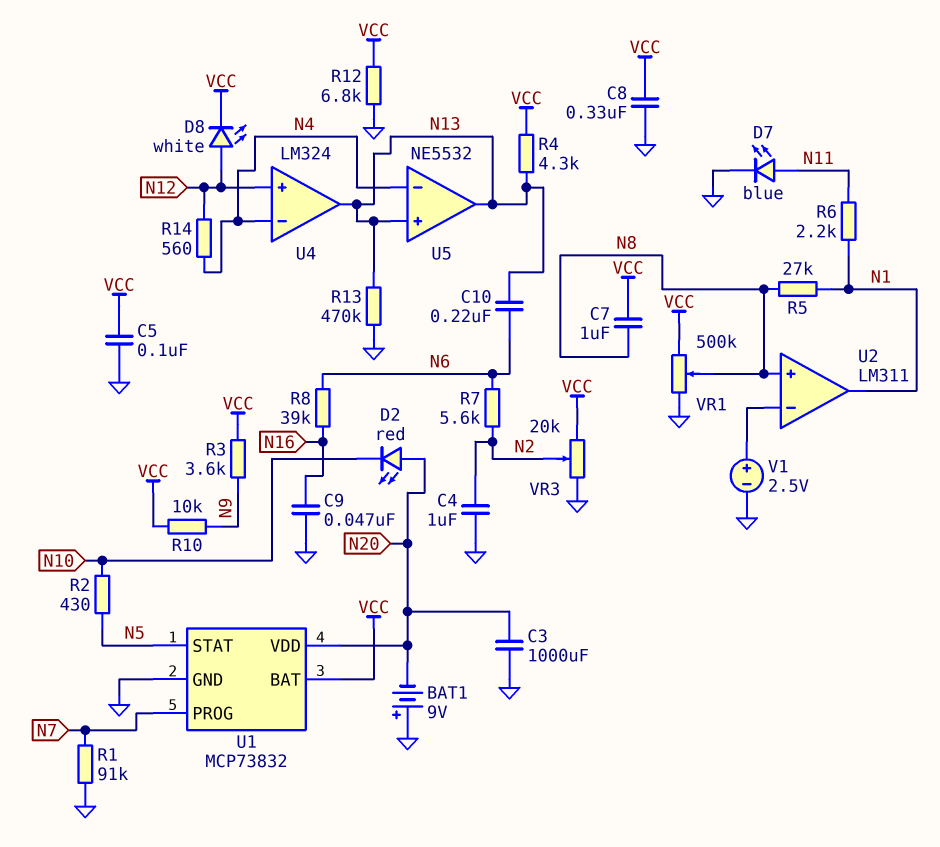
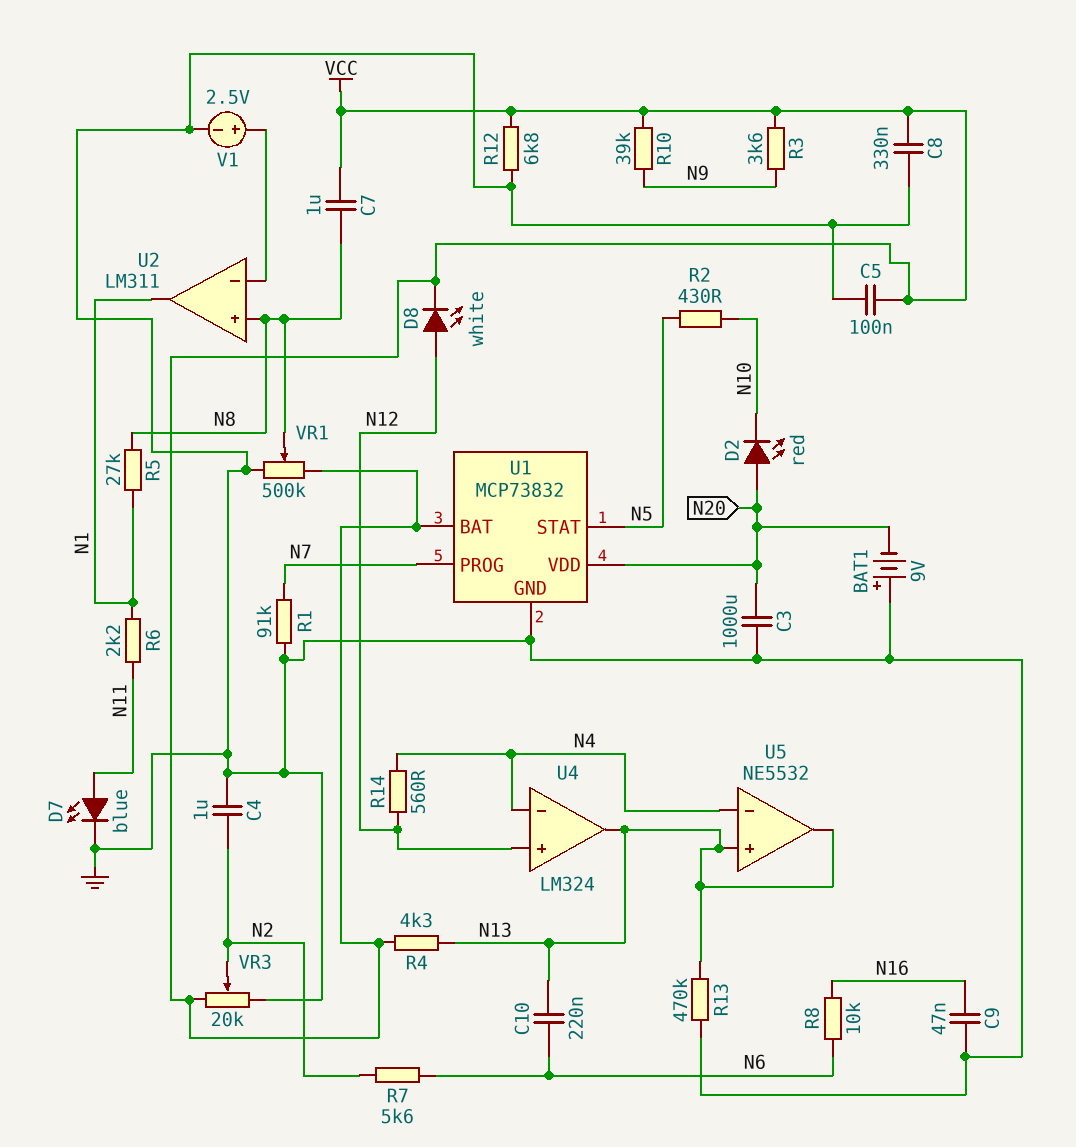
R8: 39k (N6, N16) -> 10k (N6, N16)
R10: 10k (N9, VCC) -> 39k (N9, VCC)

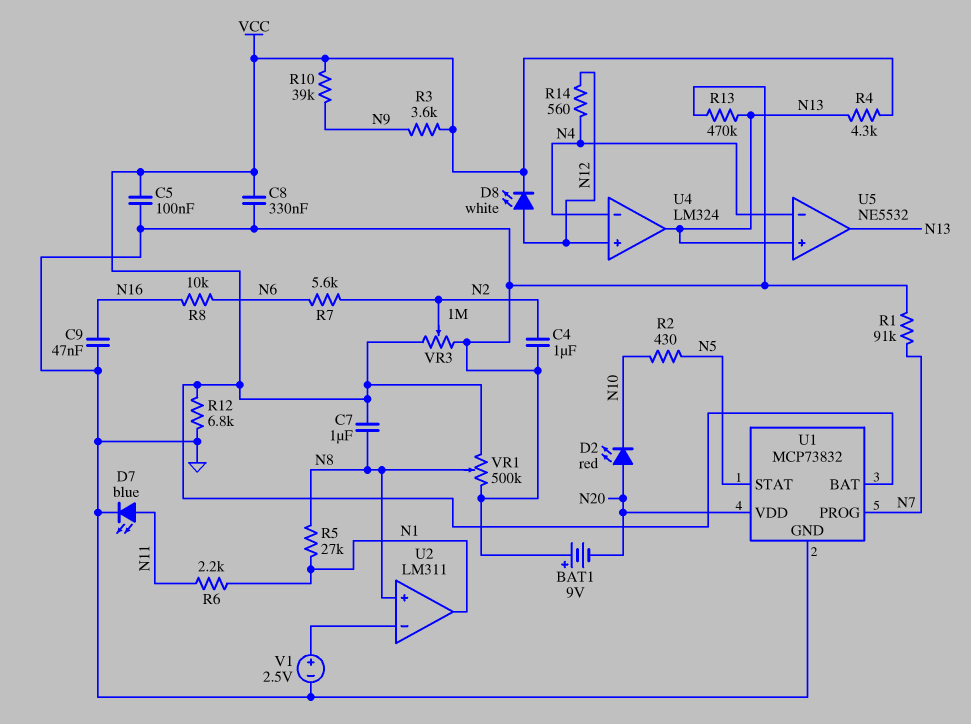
C3: 1000uF (GND, N20) -> none
C10: 220nF (N6, N13) -> none
VR3: 20k (GND, VCC, wiper N2) -> 1M (GND, VCC, wiper N2)

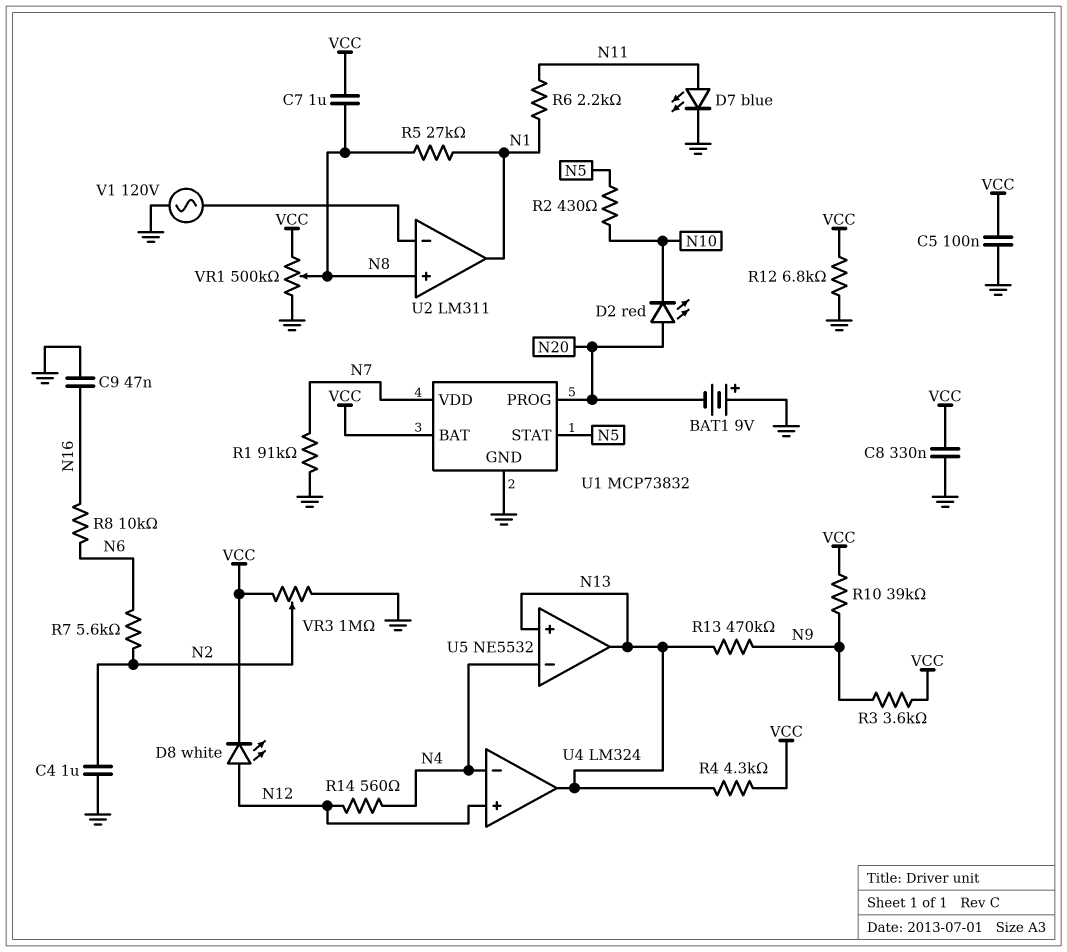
R13: 470k (GND, N13) -> 470k (N9, N13)
U1 pin PROG: N7 -> N20
U1 pin VDD: N20 -> N7
V1: 2.5V (plus U2/in-, minus GND) -> AC 120V (GND, U2/in-)

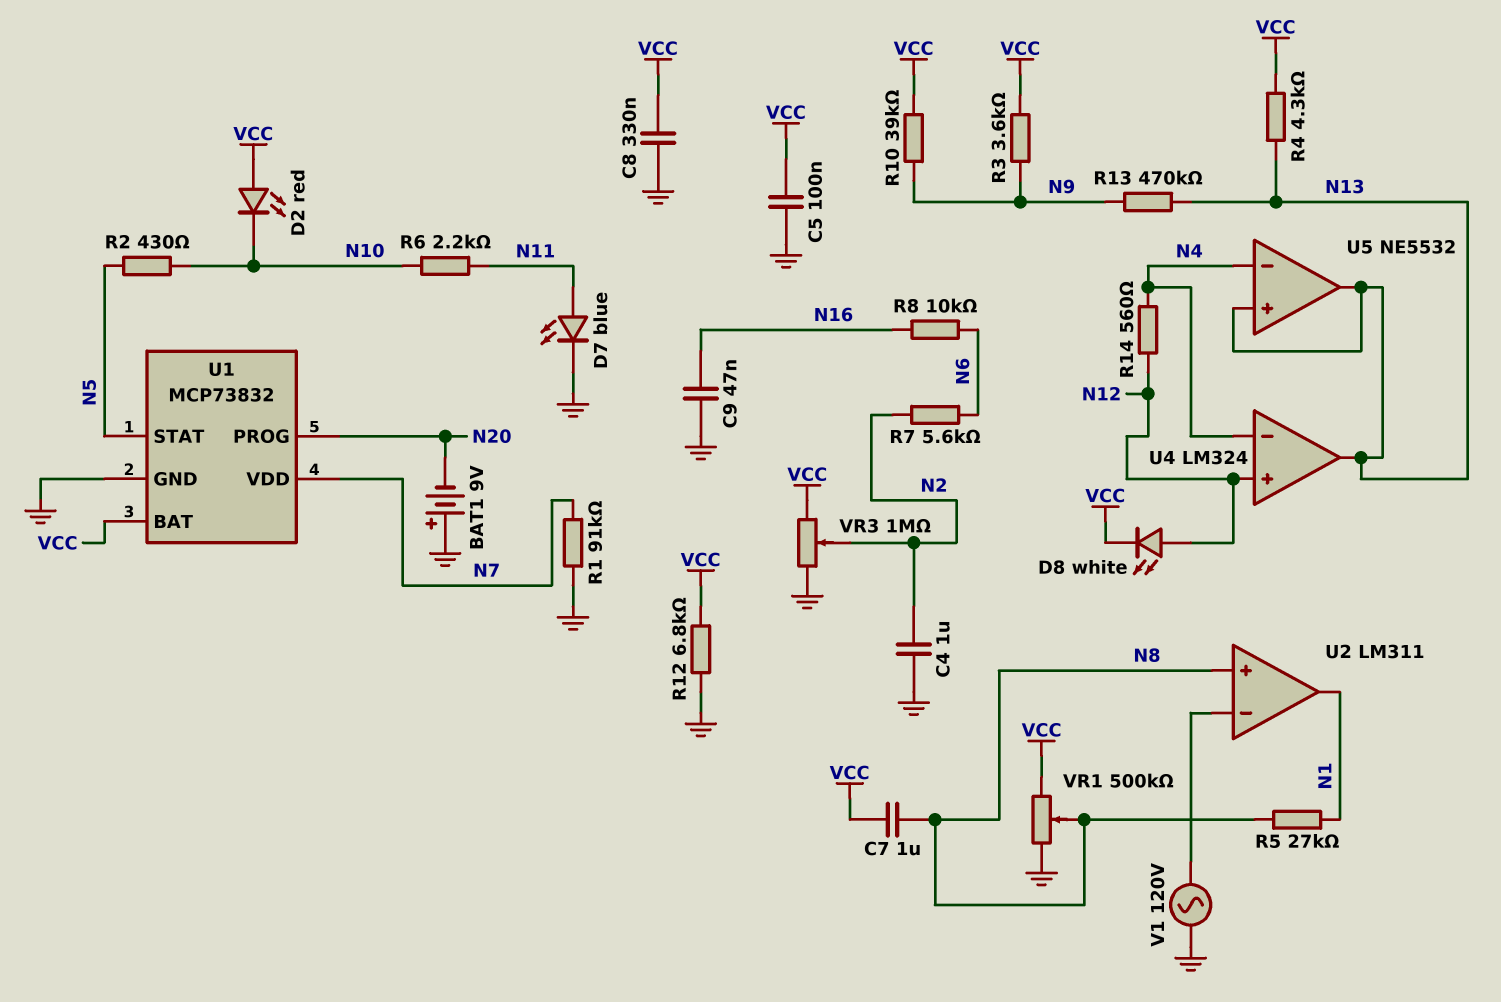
D2: LED red (A N20, K N10) -> LED red (A VCC, K N10)
R6: 2.2k (N1, N11) -> 2.2k (N10, N11)

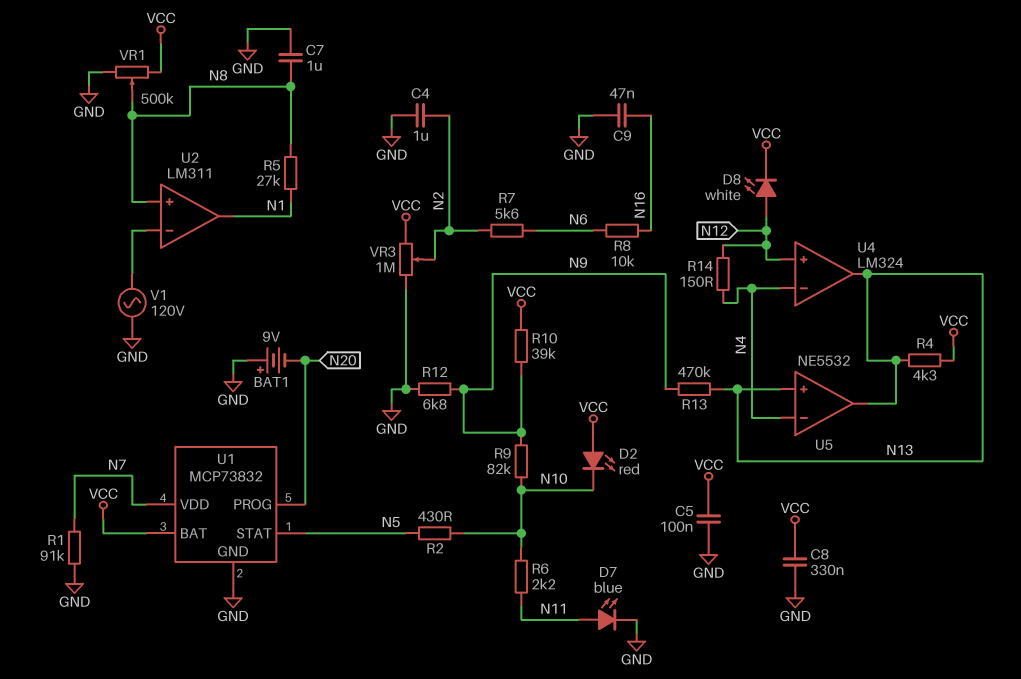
C7: 1uF (N8, VCC) -> 1uF (GND, N8)
R3: 3.6k (N9, VCC) -> none
R9: none -> 82k (N9, N10)
R12: 6.8k (GND, VCC) -> 6.8k (GND, N9)
R14: 560 (N4, N12) -> 150 (N4, N12)

